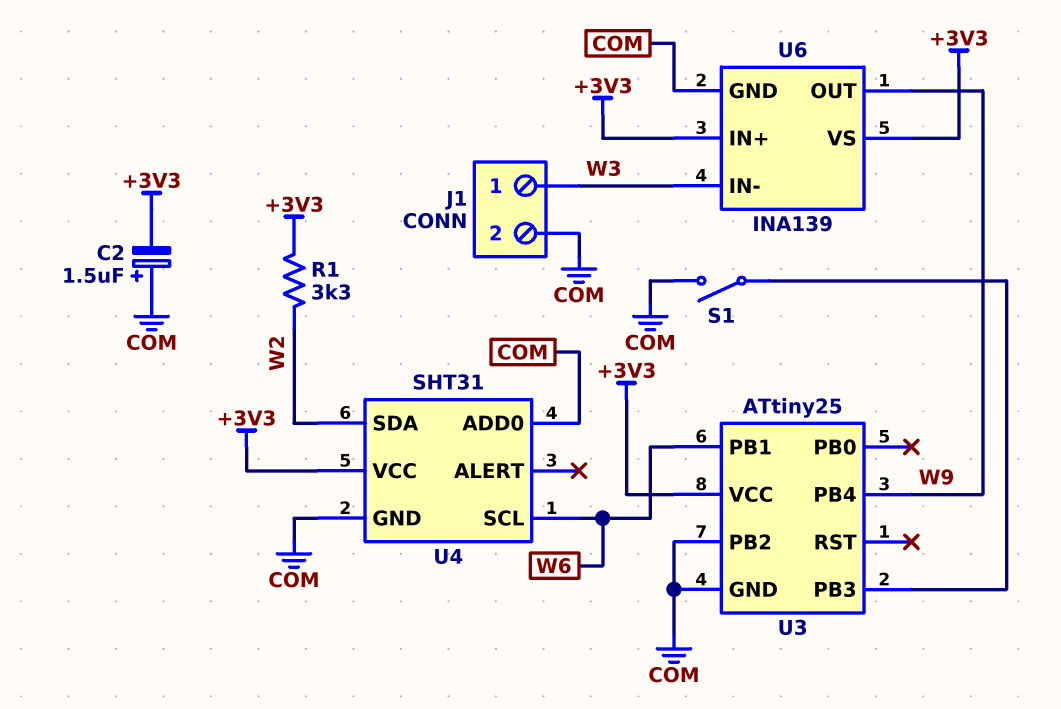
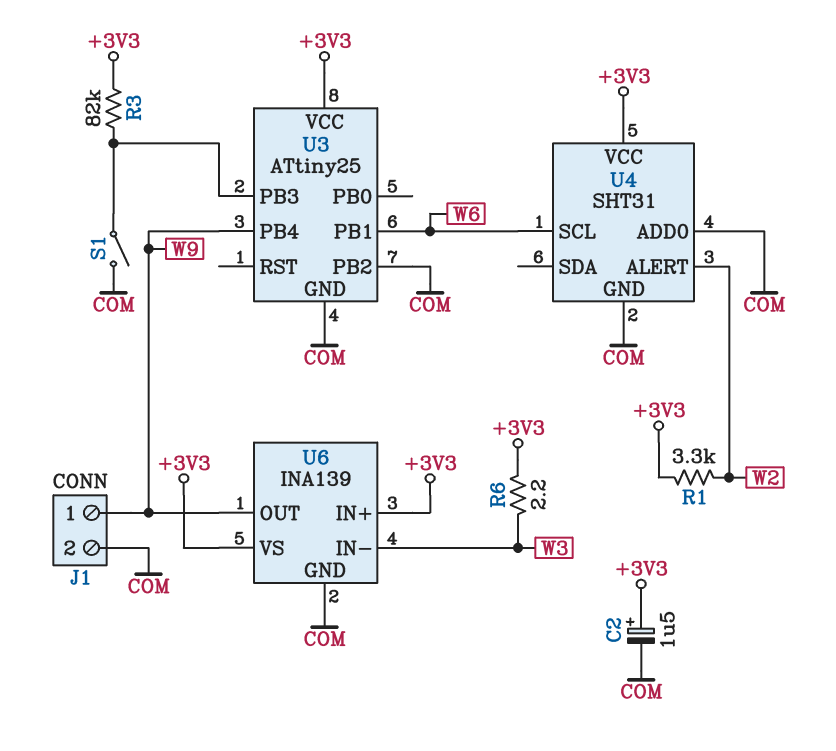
C2: 1.5uF (plus COM, minus +3V3) -> 1.5uF (plus +3V3, minus COM)
J1 pin 1: W3 -> W9
R3: none -> 82k (+3V3, U3/PB3)
R6: none -> 2.2 (+3V3, W3)
U4 pin ALERT: none -> W2
U4 pin SDA: W2 -> none

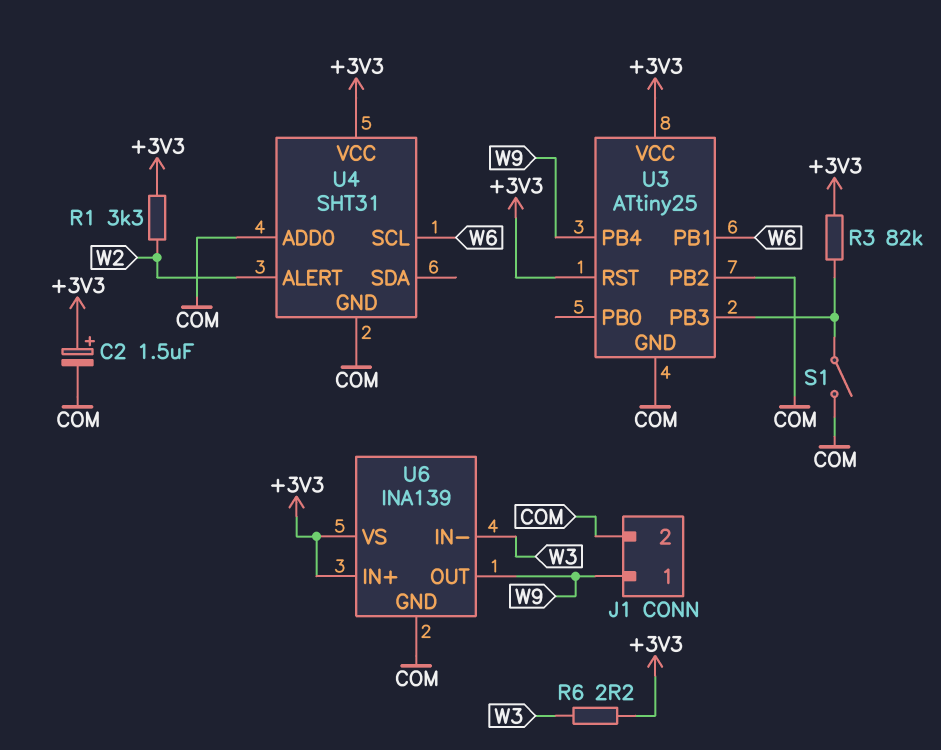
U3 pin RST: none -> +3V3

